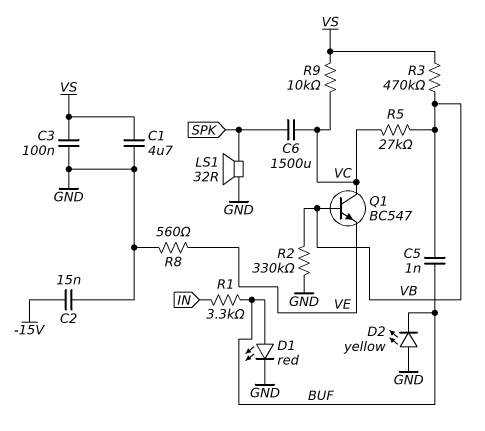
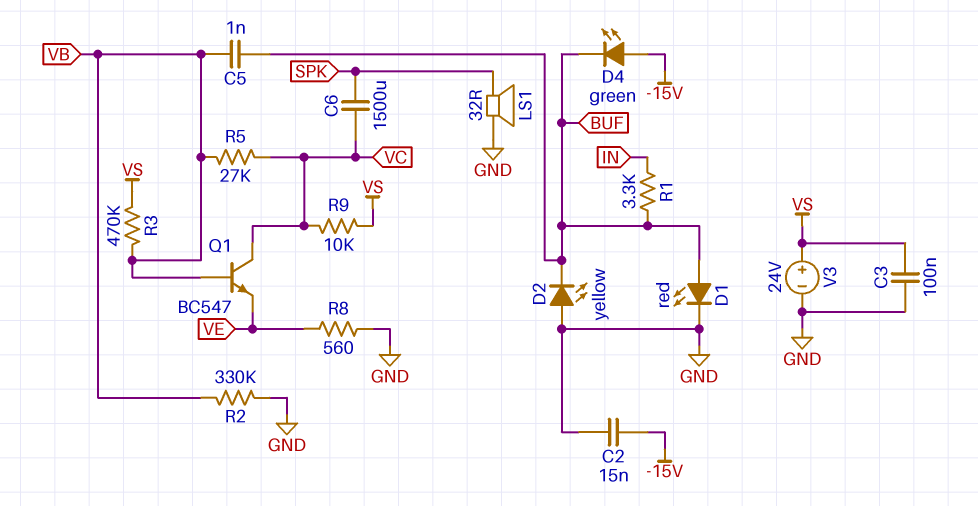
C1: 4.7uF (GND, VS) -> none
D4: none -> LED green (A -15V, K BUF)
V3: none -> 24V (plus VS, minus GND)

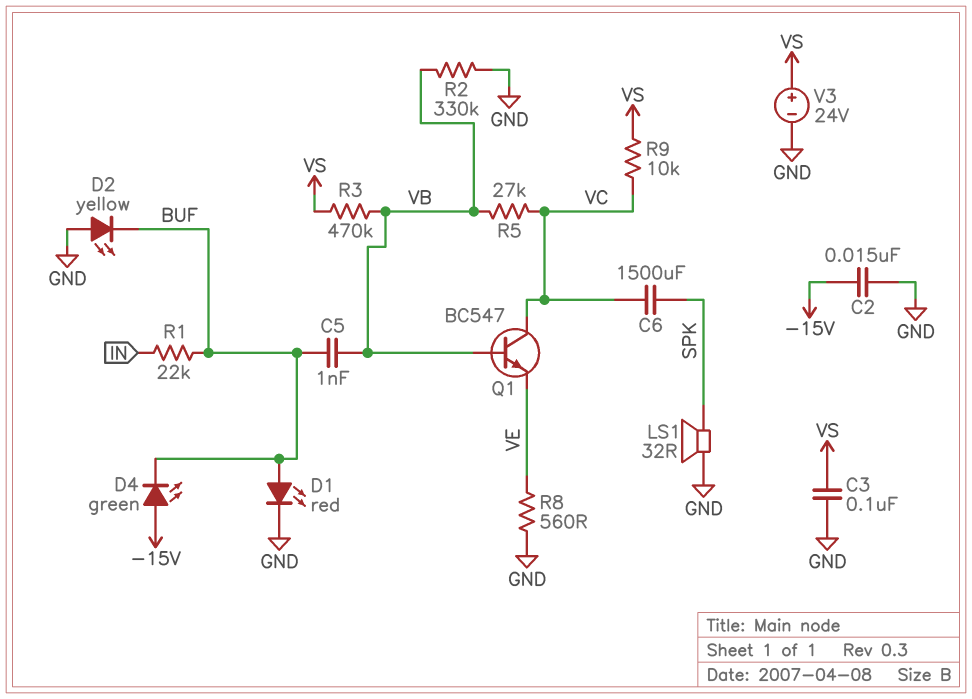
R1: 3.3k (BUF, IN) -> 22k (BUF, IN)

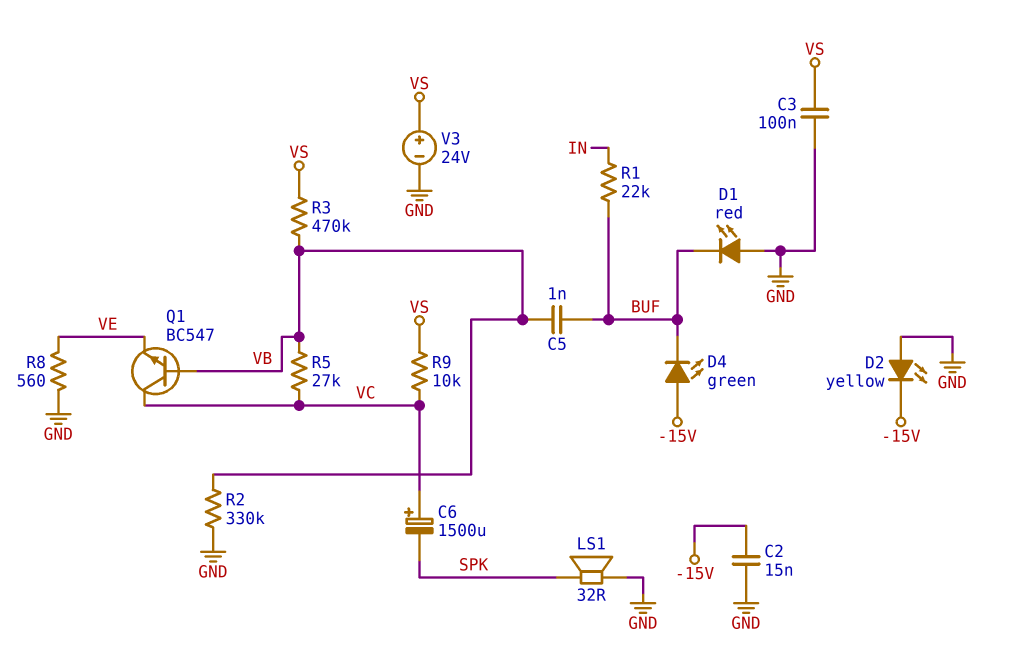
C6: 1500uF (SPK, VC) -> 1500uF (plus VC, minus SPK)
D1: LED red (A BUF, K GND) -> LED red (A GND, K BUF)
D2: LED yellow (A GND, K BUF) -> LED yellow (A GND, K -15V)

